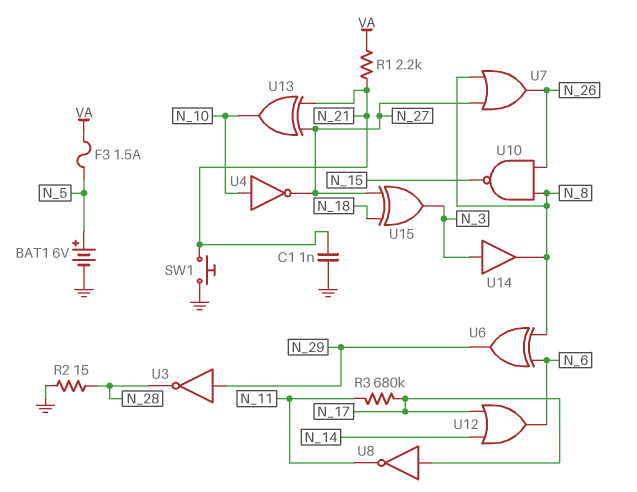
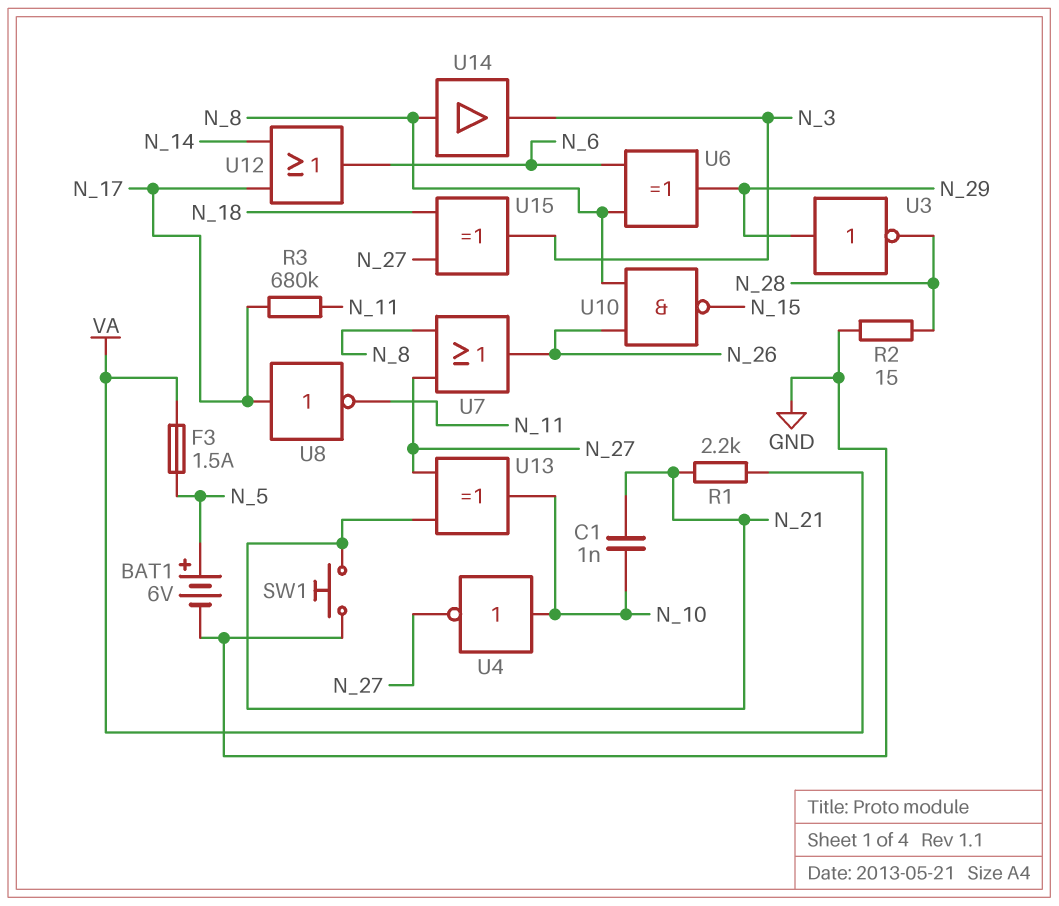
C1: 1nF (GND, N_21) -> 1nF (N_10, N_21)
U14: buffer (in N_3, out N_8) -> buffer (in N_8, out N_3)

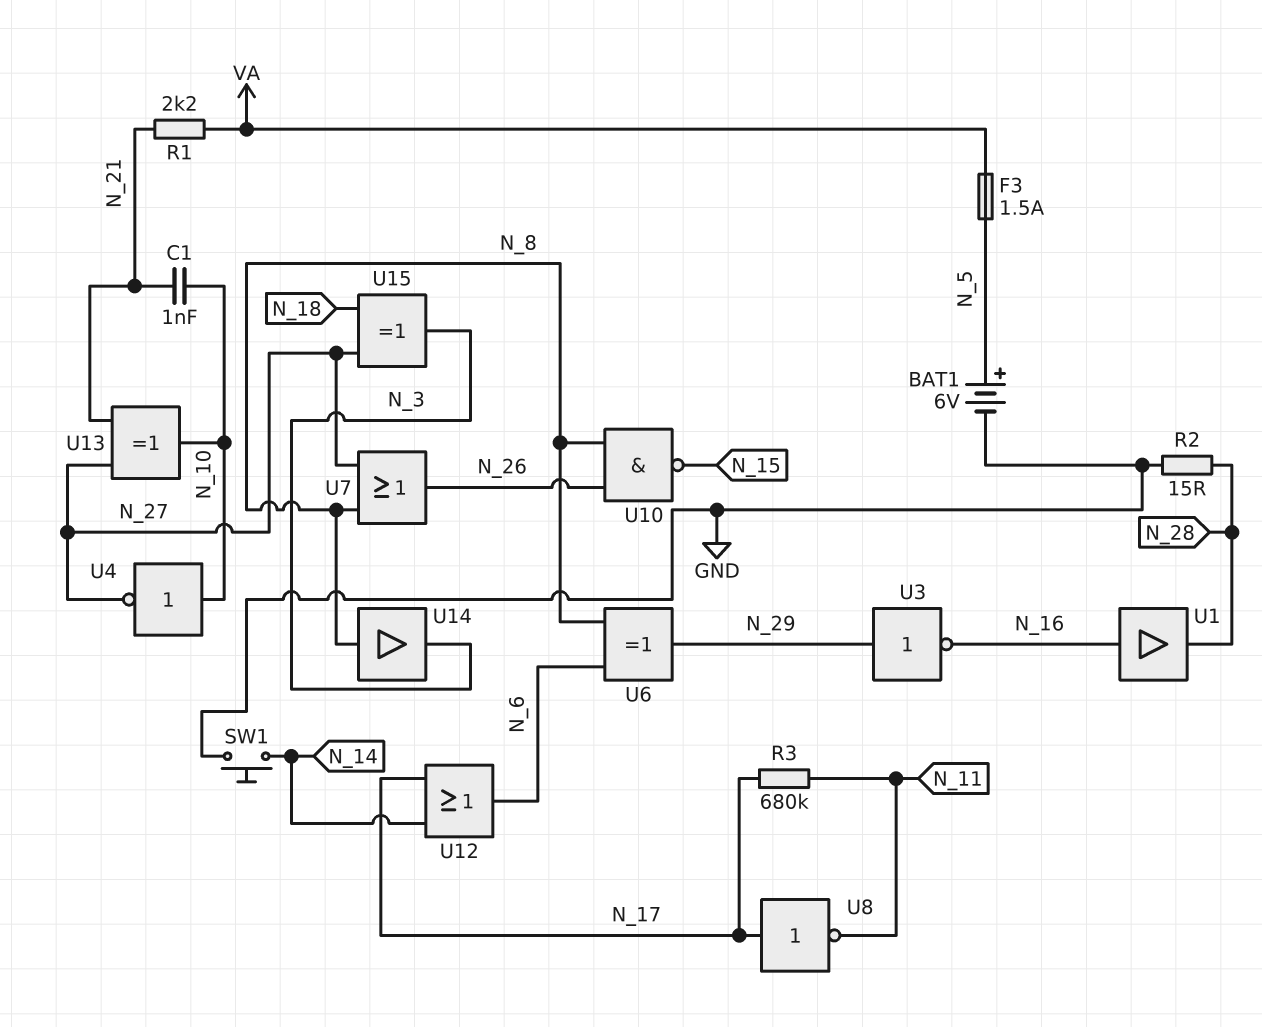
SW1: button (GND, N_21) -> button (GND, N_14)
U1: none -> buffer (in N_16, out N_28)
U3: NOT (in N_29, out N_28) -> NOT (in N_29, out N_16)

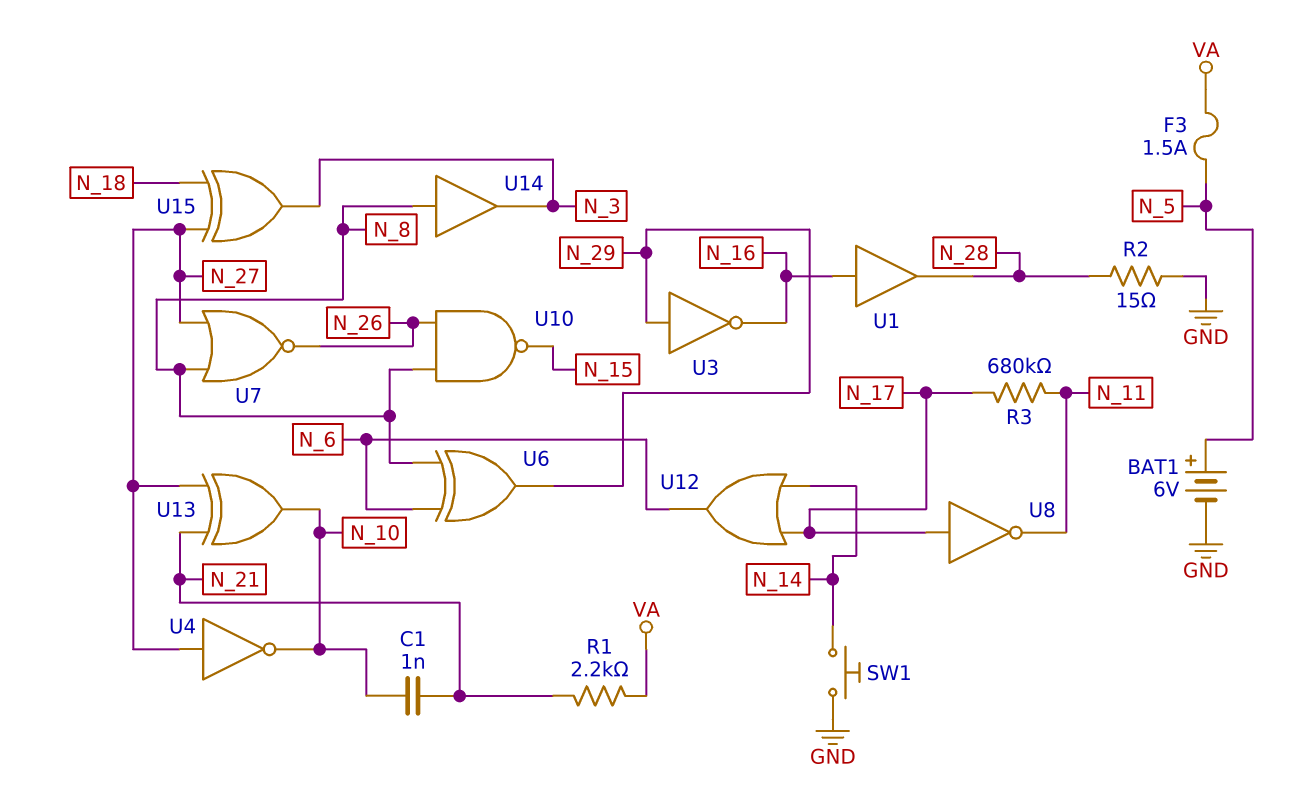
U4: NOT (in N_10, out N_27) -> NOT (in N_27, out N_10)
U7: OR (in N_8, in N_27, out N_26) -> NOR (in N_8, in N_27, out N_26)

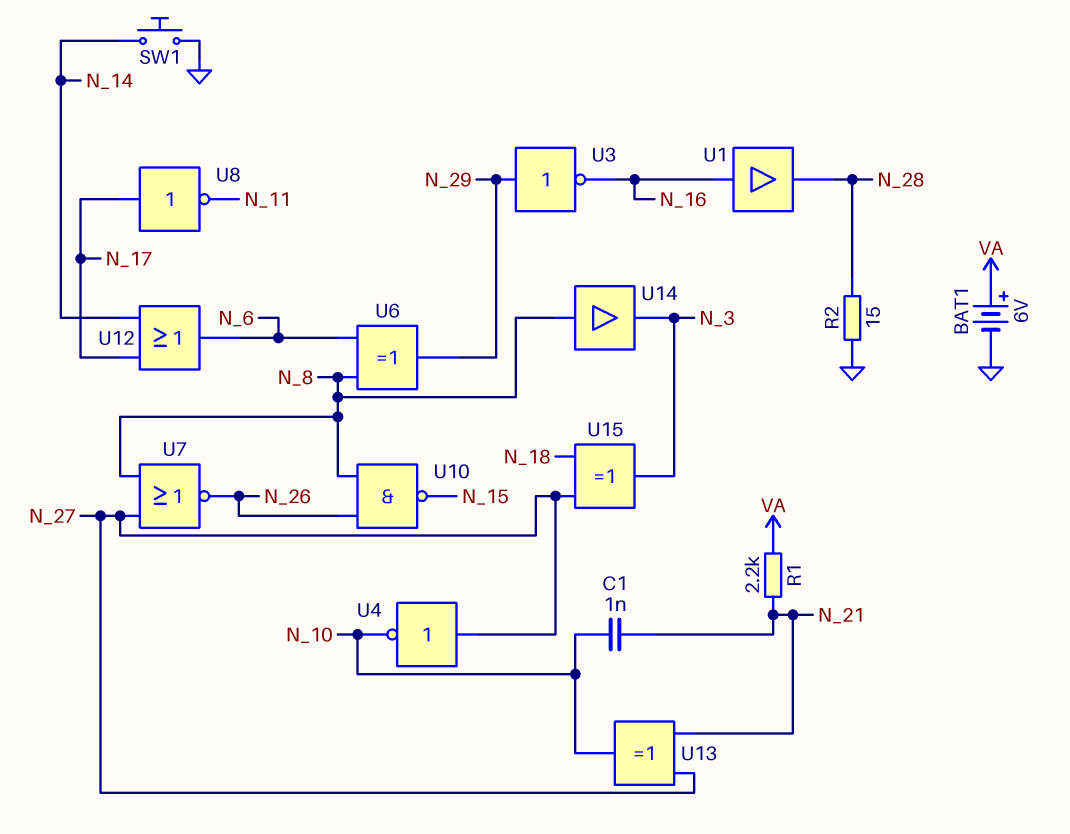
BAT1: 6V (plus N_5, minus GND) -> 6V (plus VA, minus GND)
F3: 1.5A (N_5, VA) -> none
R3: 680k (N_11, N_17) -> none

